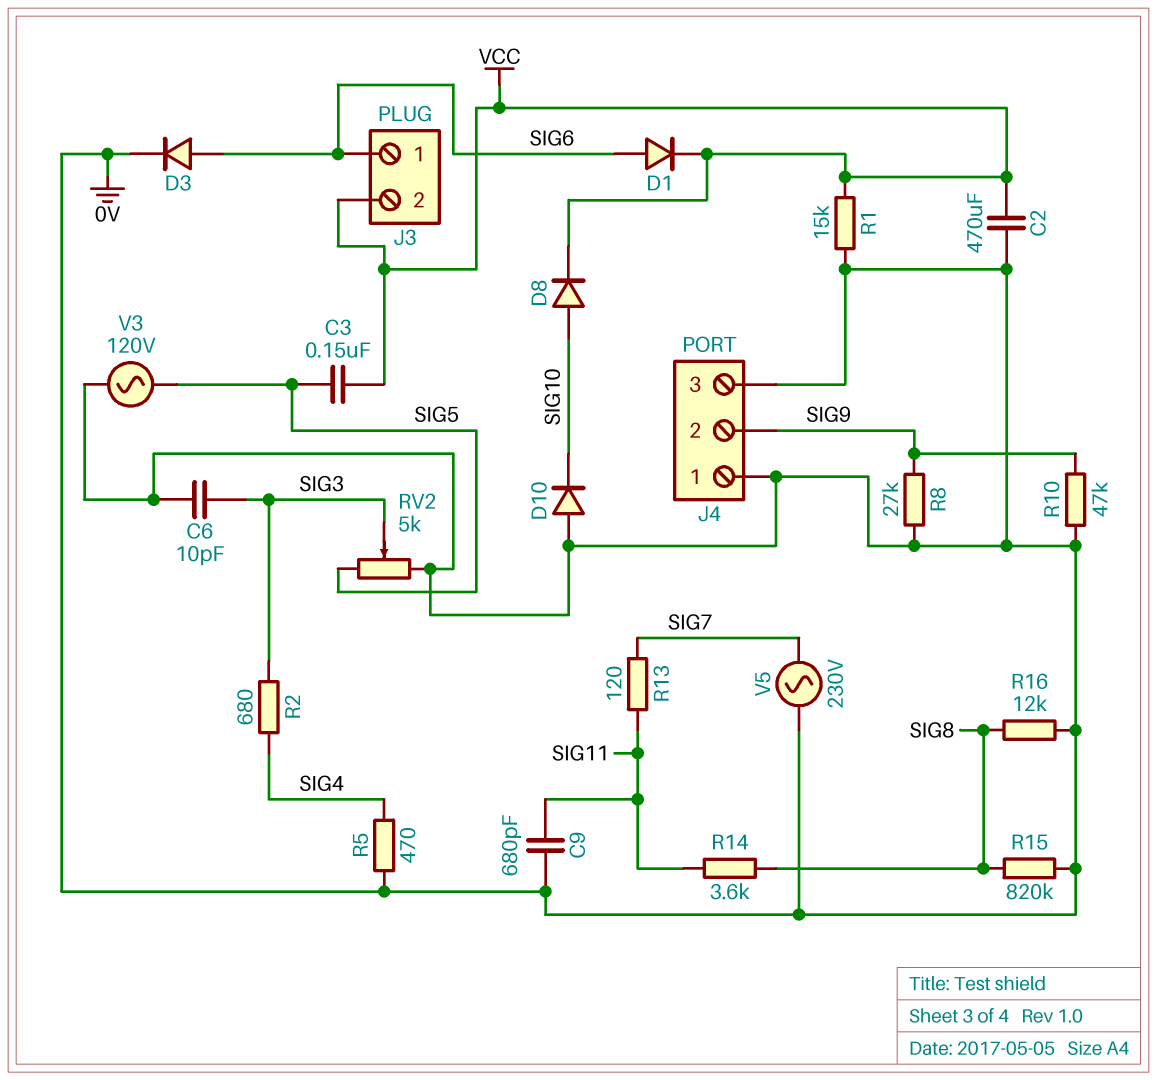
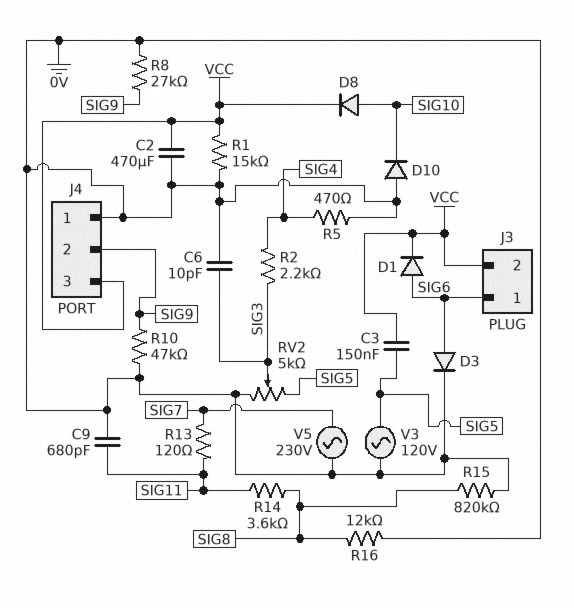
J4 pin 3: 0V -> VCC
R2: 680 (SIG3, SIG4) -> 2.2k (SIG3, SIG4)

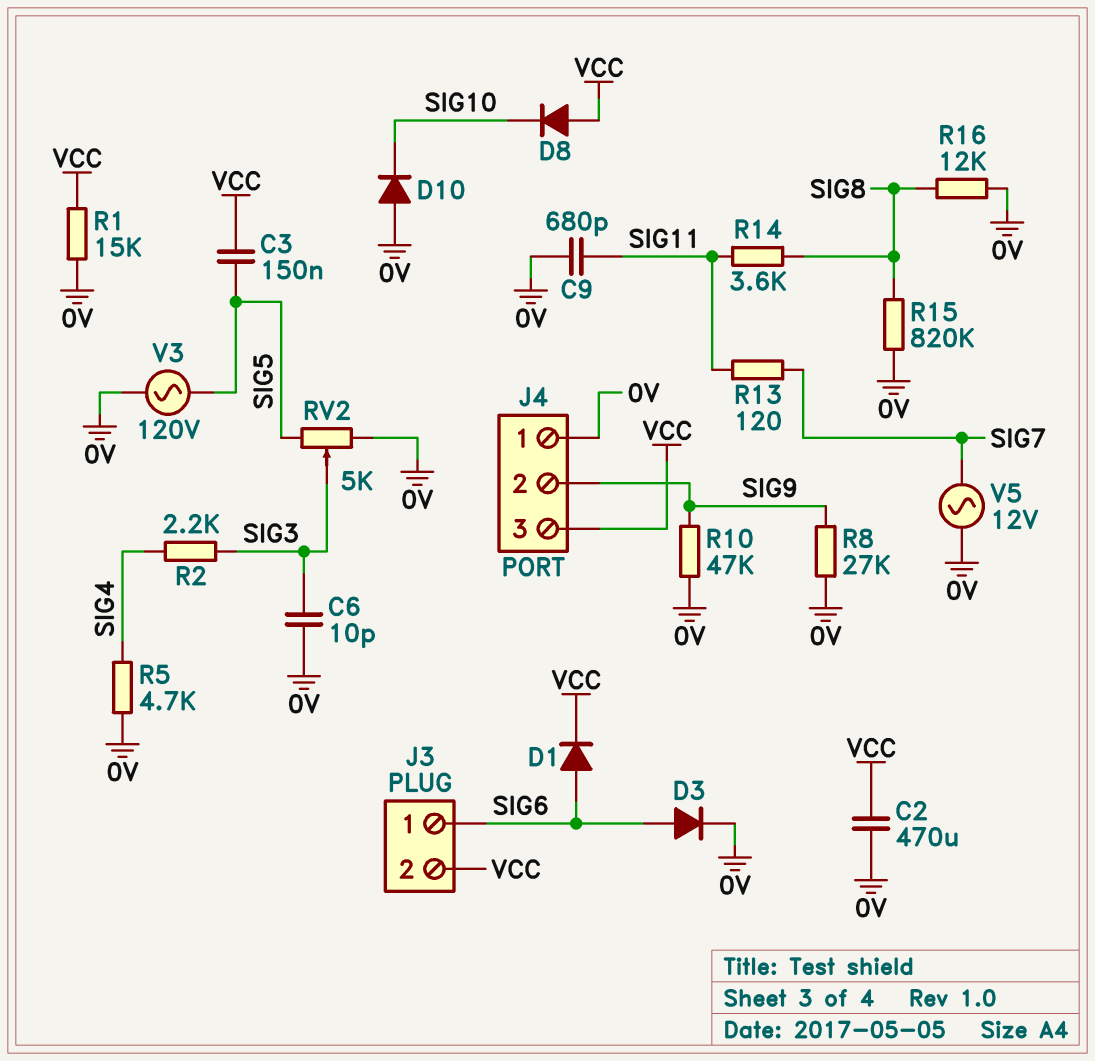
D8: diode (A SIG10, K VCC) -> diode (A VCC, K SIG10)
R5: 470 (0V, SIG4) -> 4.7k (0V, SIG4)
V5: AC 230V (0V, SIG7) -> AC 12V (0V, SIG7)

